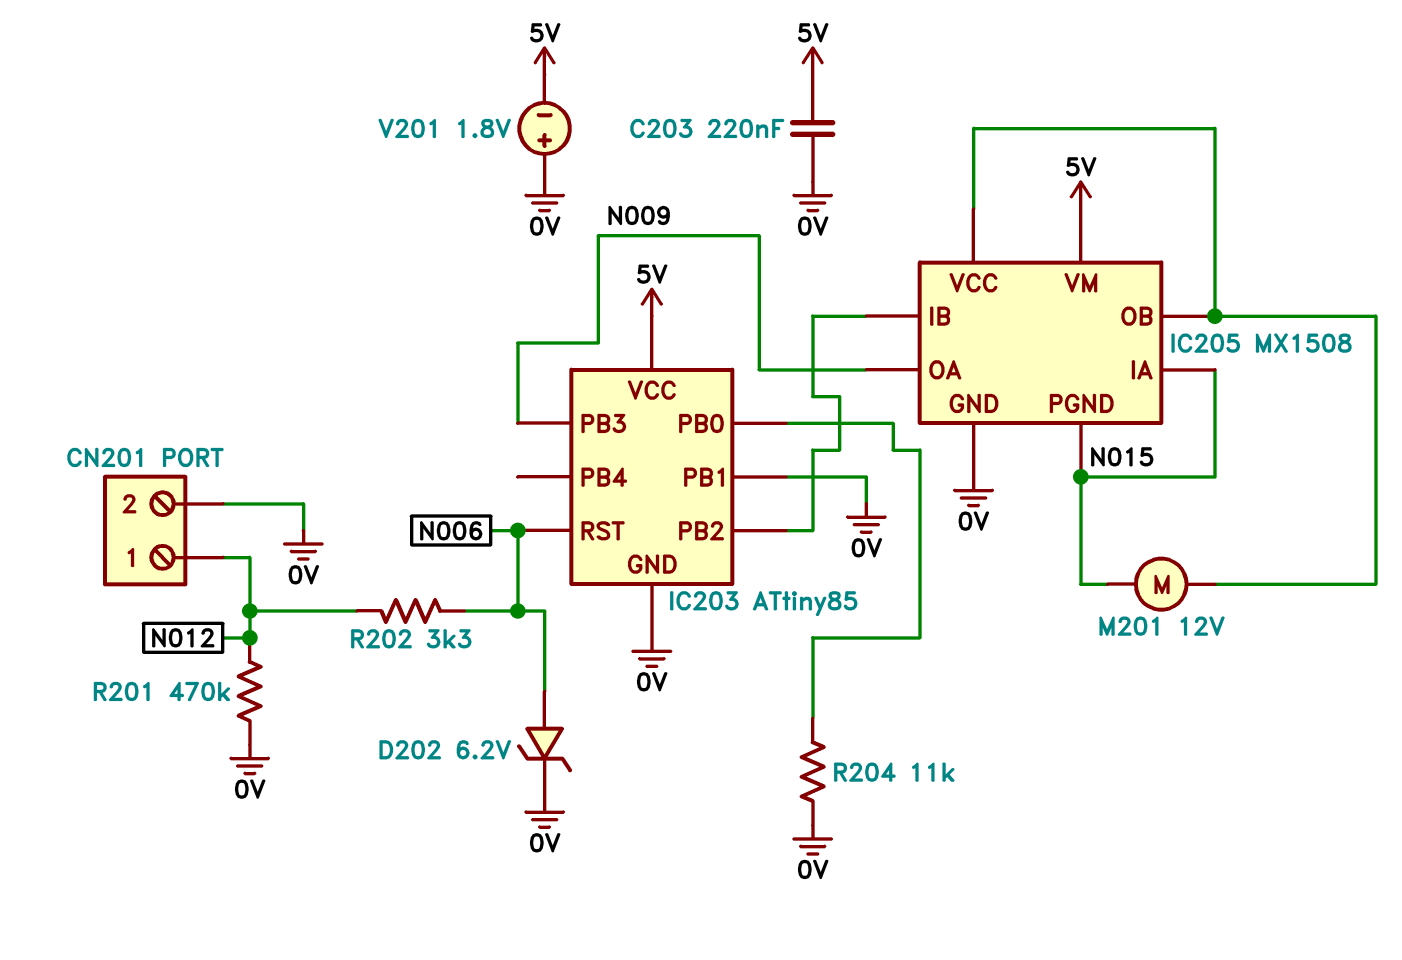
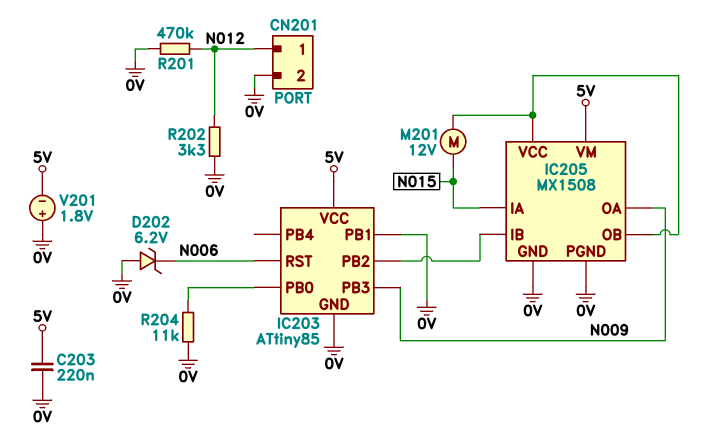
D202: zener 6.2V (A N006, K 0V) -> zener 6.2V (A 0V, K N006)
IC205 pin PGND: N015 -> 0V
R202: 3.3k (N006, N012) -> 3.3k (0V, N012)

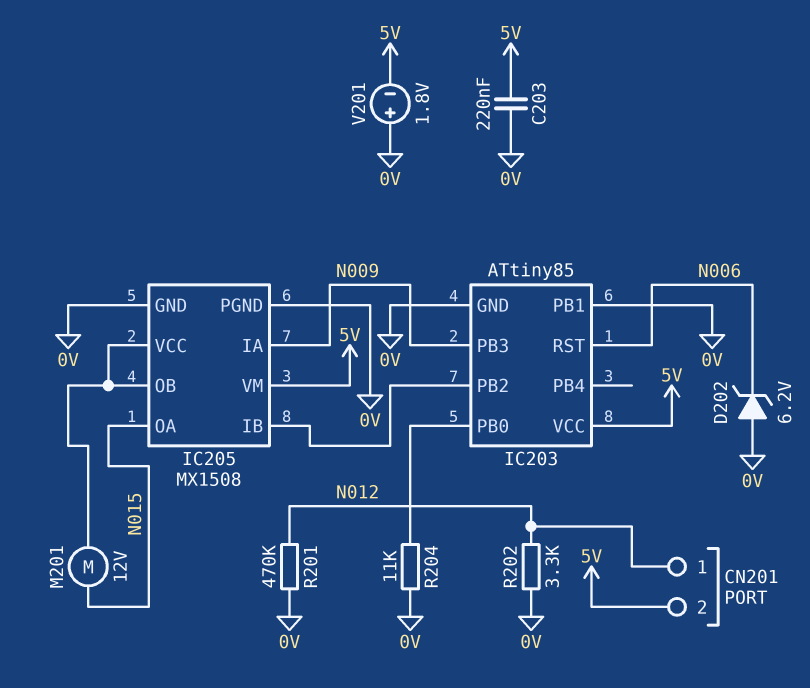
CN201 pin 2: 0V -> 5V
IC205 pin IA: N015 -> N009
IC205 pin OA: N009 -> N015

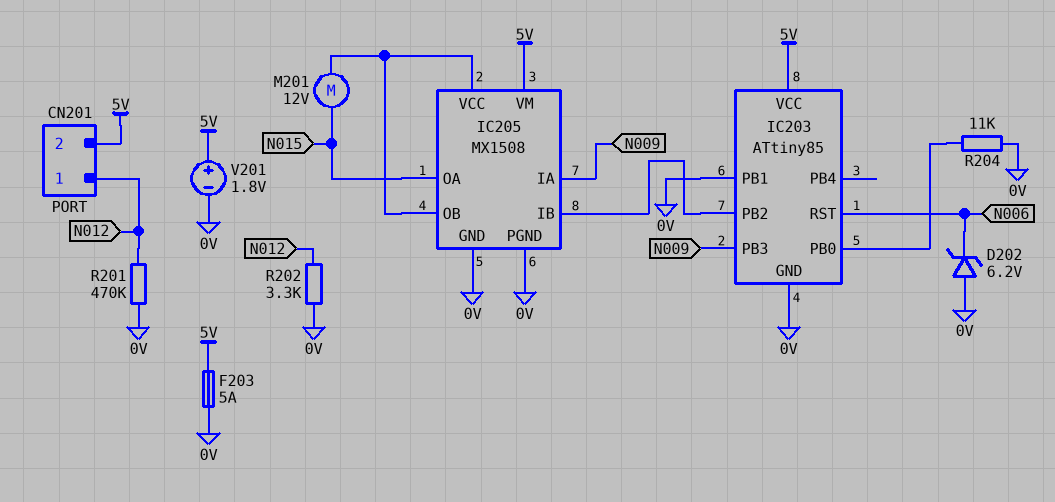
C203: 220nF (0V, 5V) -> none
F203: none -> 5A (0V, 5V)
V201: 1.8V (plus 0V, minus 5V) -> 1.8V (plus 5V, minus 0V)

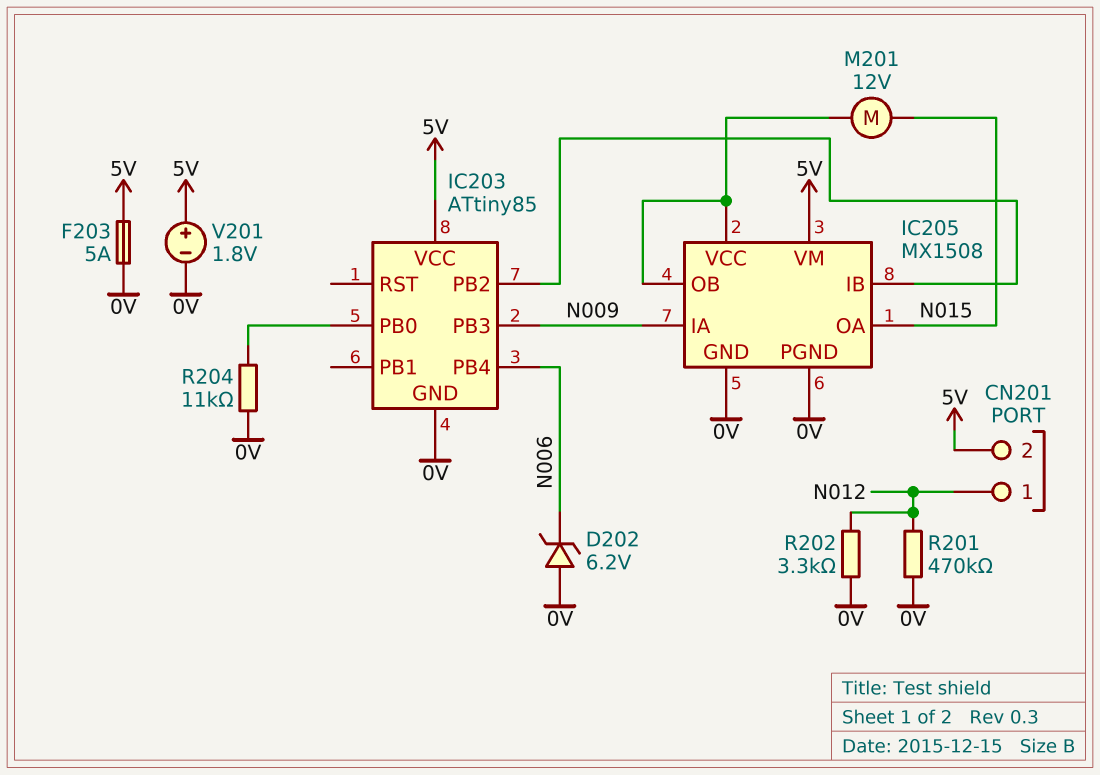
IC203 pin PB1: 0V -> none
IC203 pin PB4: none -> N006
IC203 pin RST: N006 -> none

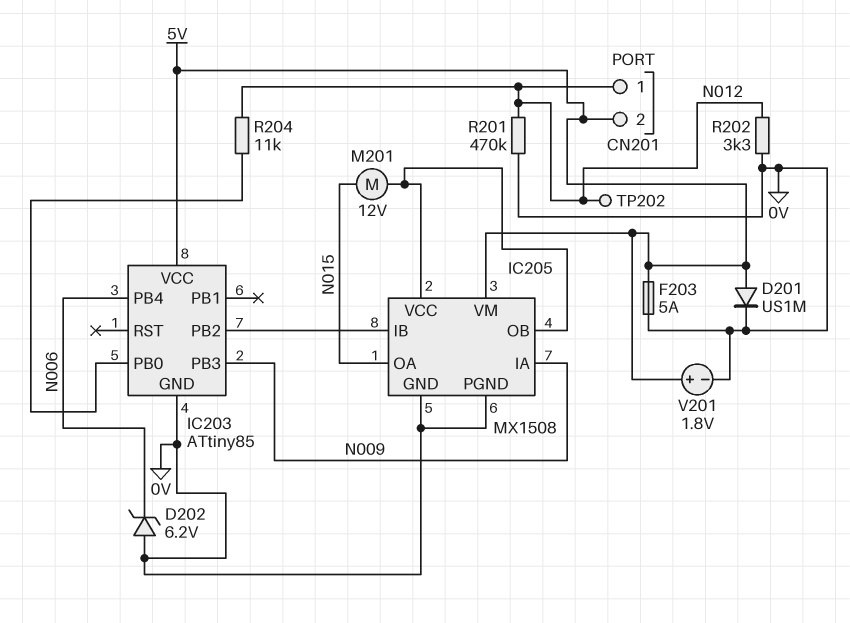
D201: none -> diode US1M (A 5V, K 0V)
R204: 11k (0V, IC203/PB0) -> 11k (IC203/PB0, N012)
TP202: none -> test point (N012)

